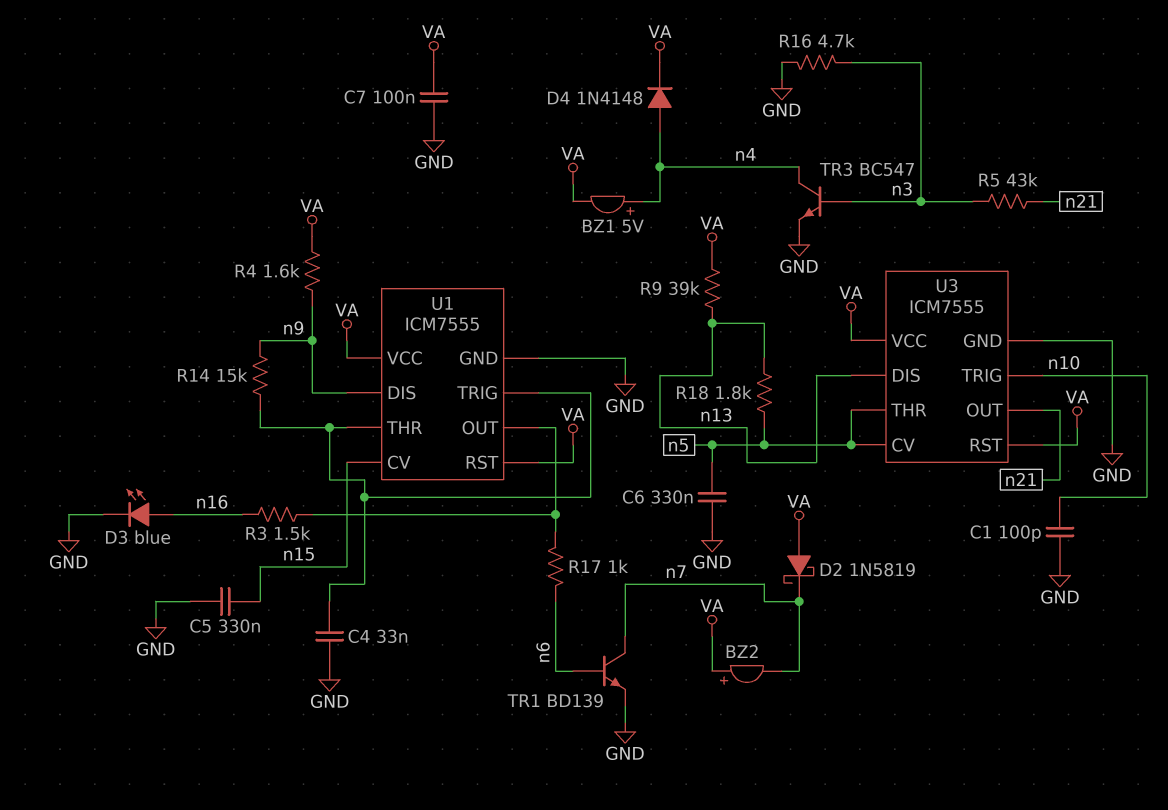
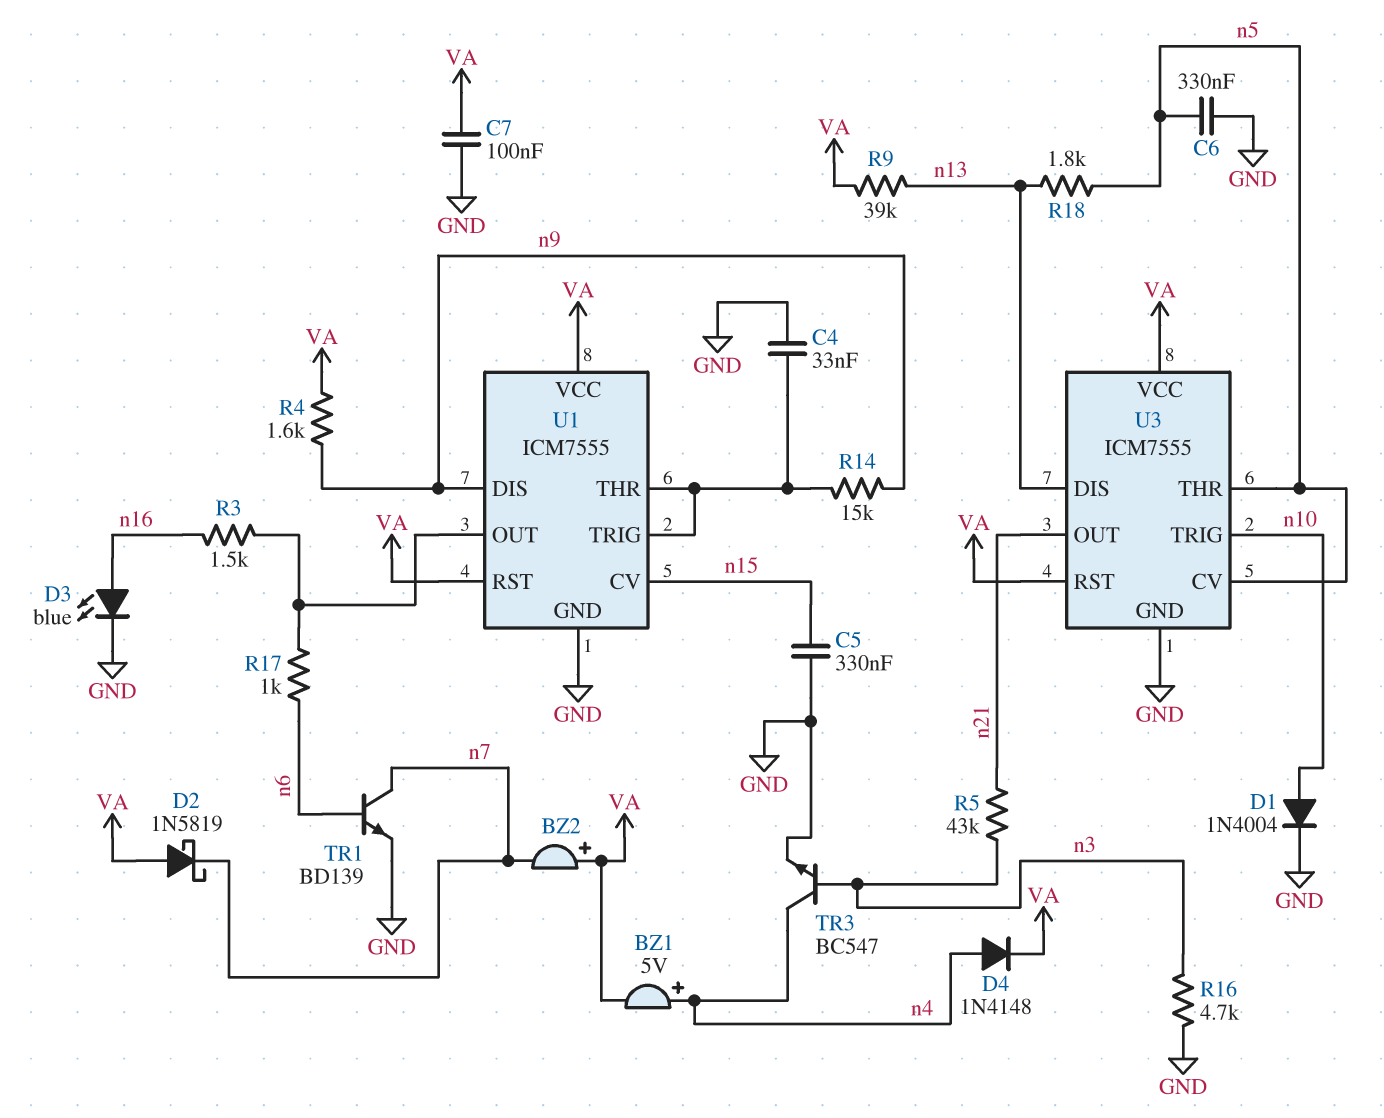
C1: 100pF (GND, n10) -> none
D1: none -> diode 1N4004 (A n10, K GND)

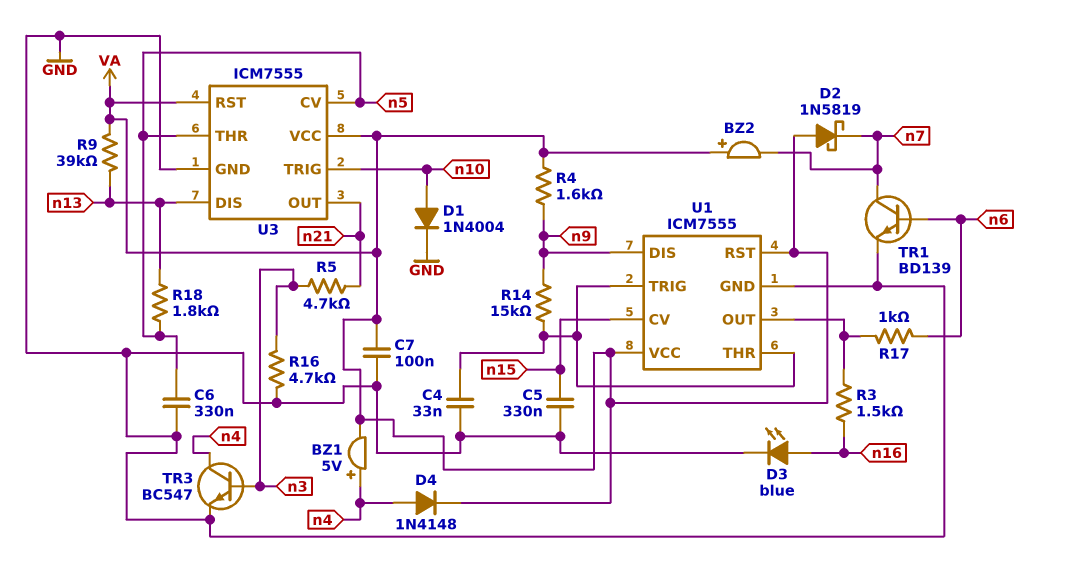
R5: 43k (n3, n21) -> 4.7k (n3, n21)

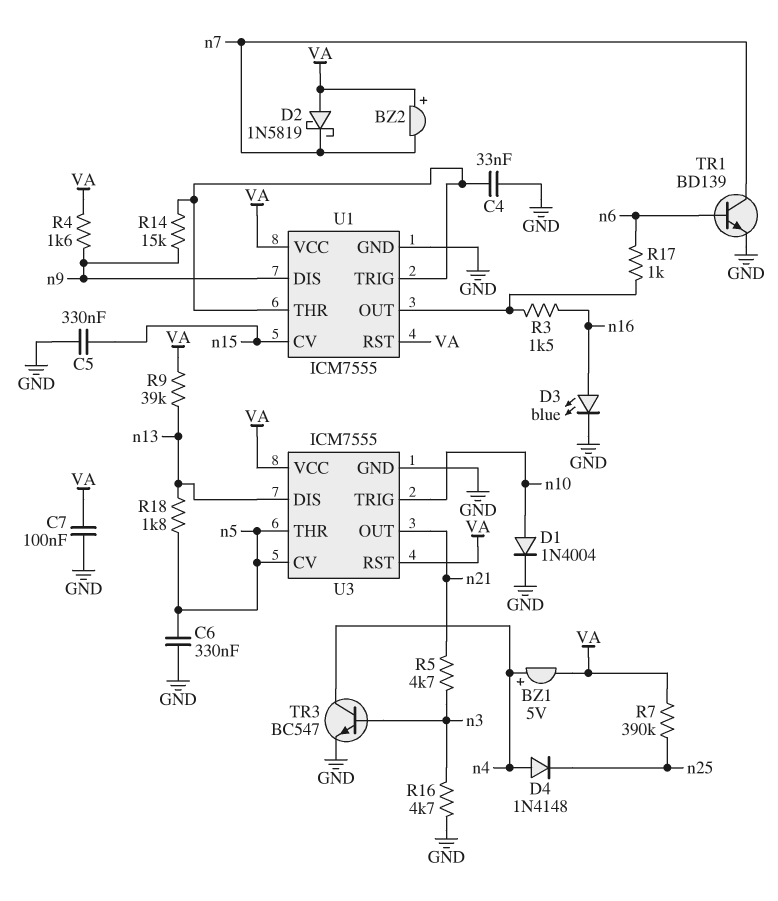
D4: diode 1N4148 (A n4, K VA) -> diode 1N4148 (A n4, K n25)
R7: none -> 390k (VA, n25)

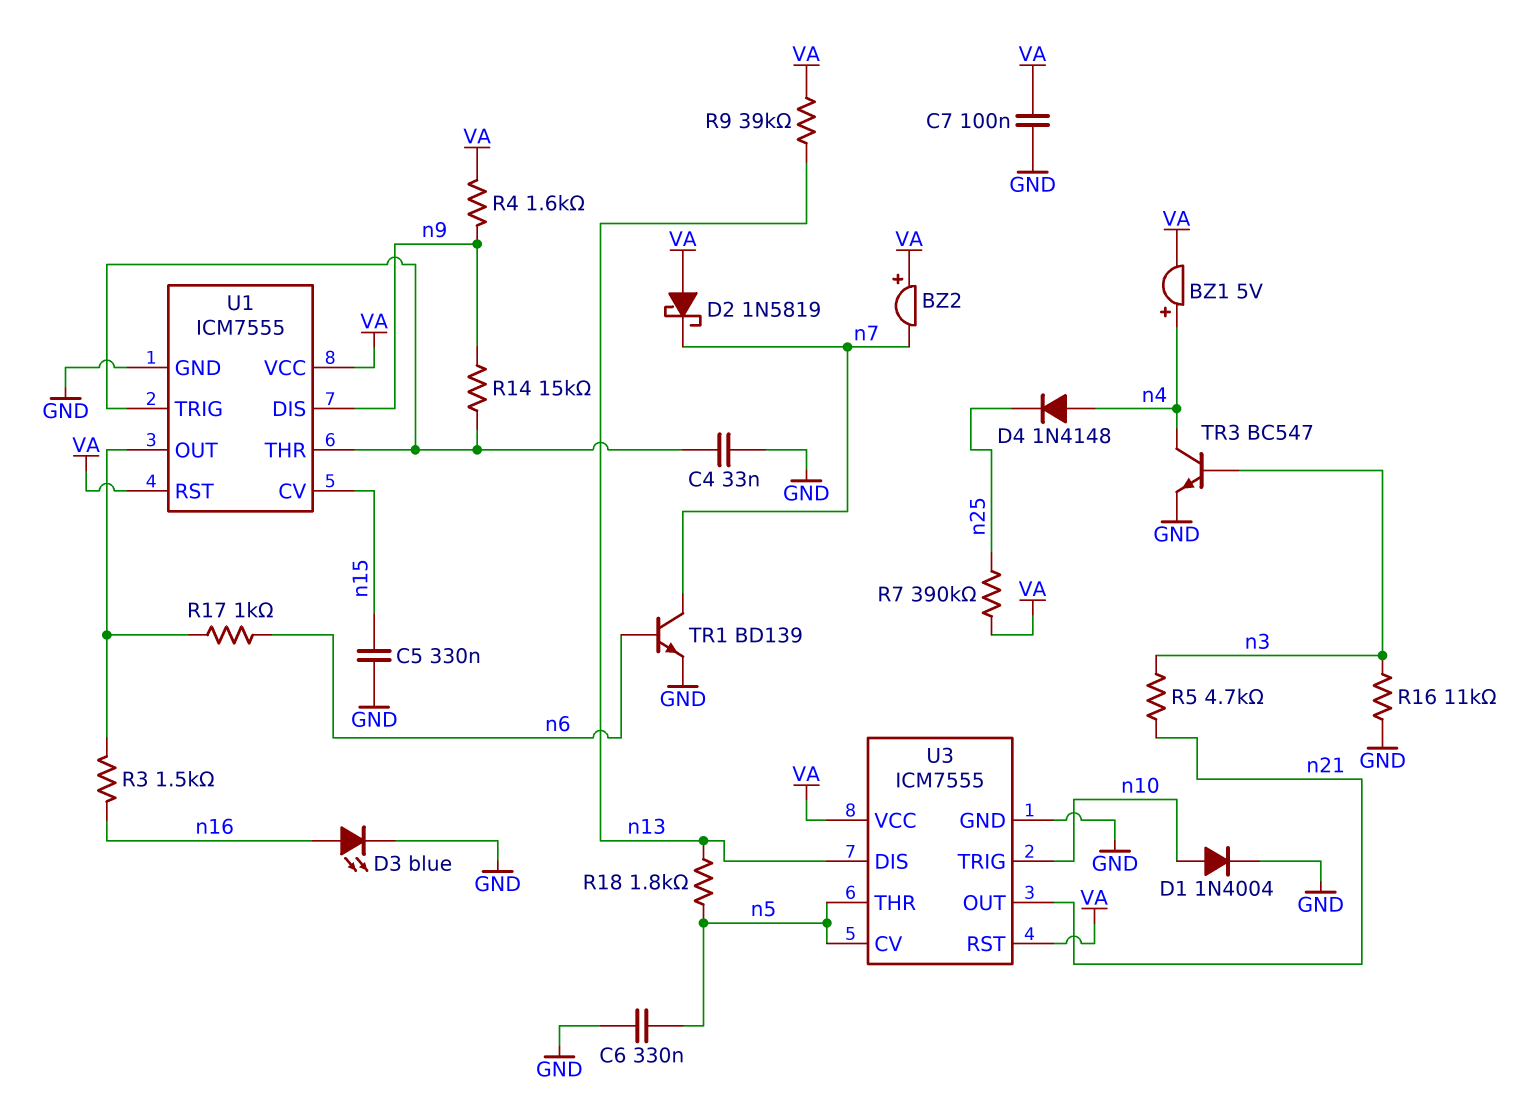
R16: 4.7k (GND, n3) -> 11k (GND, n3)

